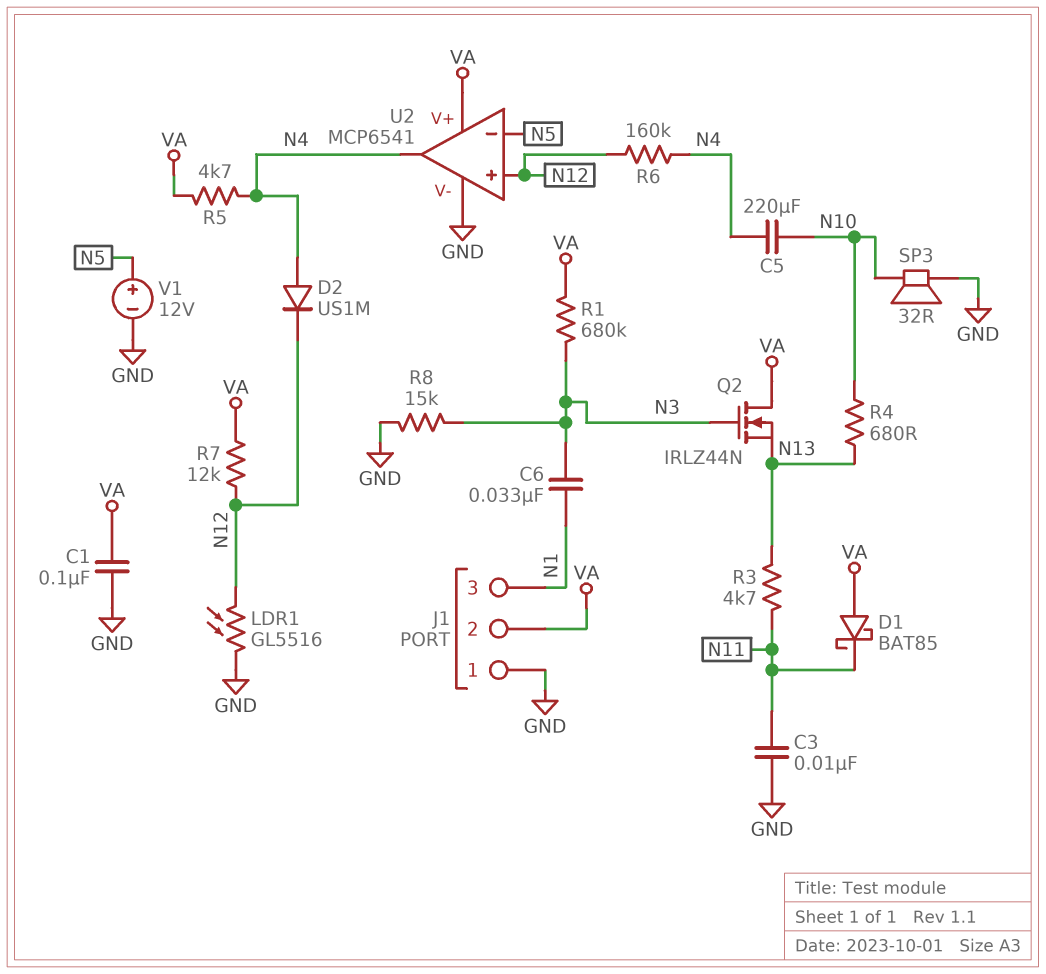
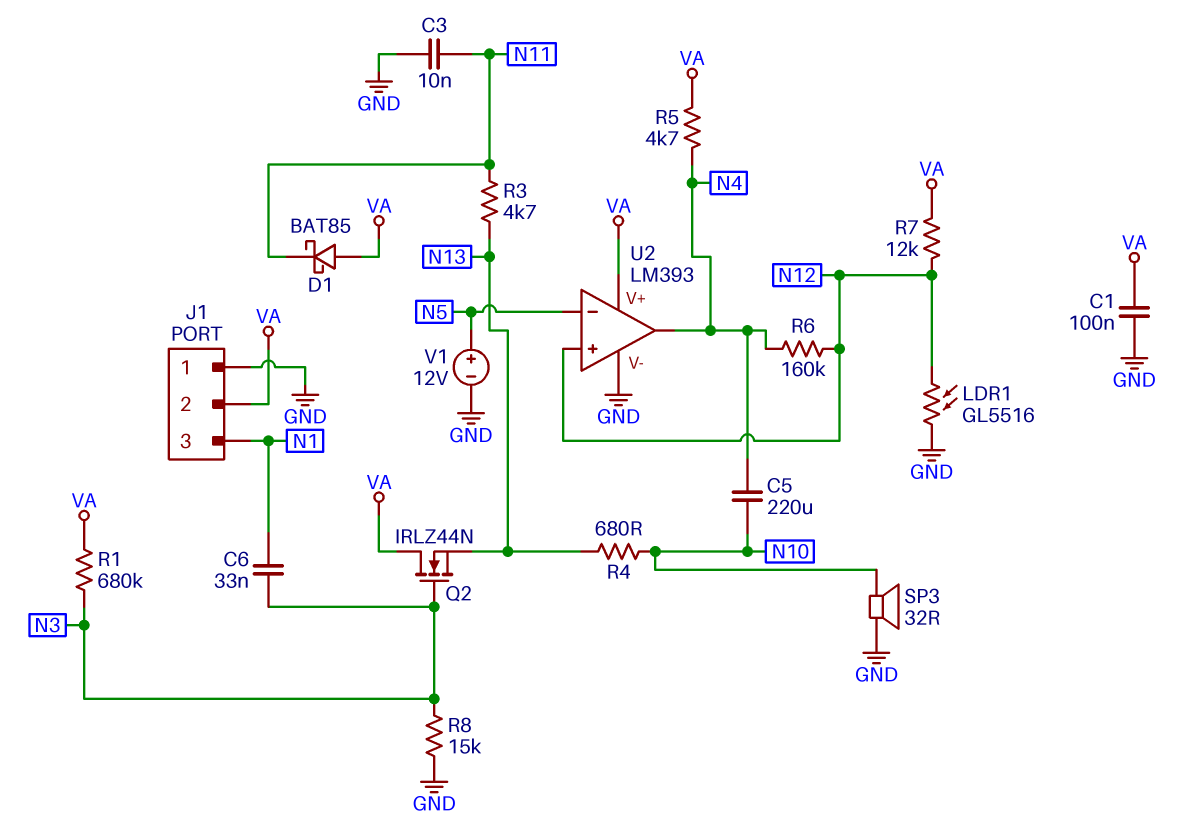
D2: diode US1M (A N4, K N12) -> none
U2: MCP6541 -> LM393

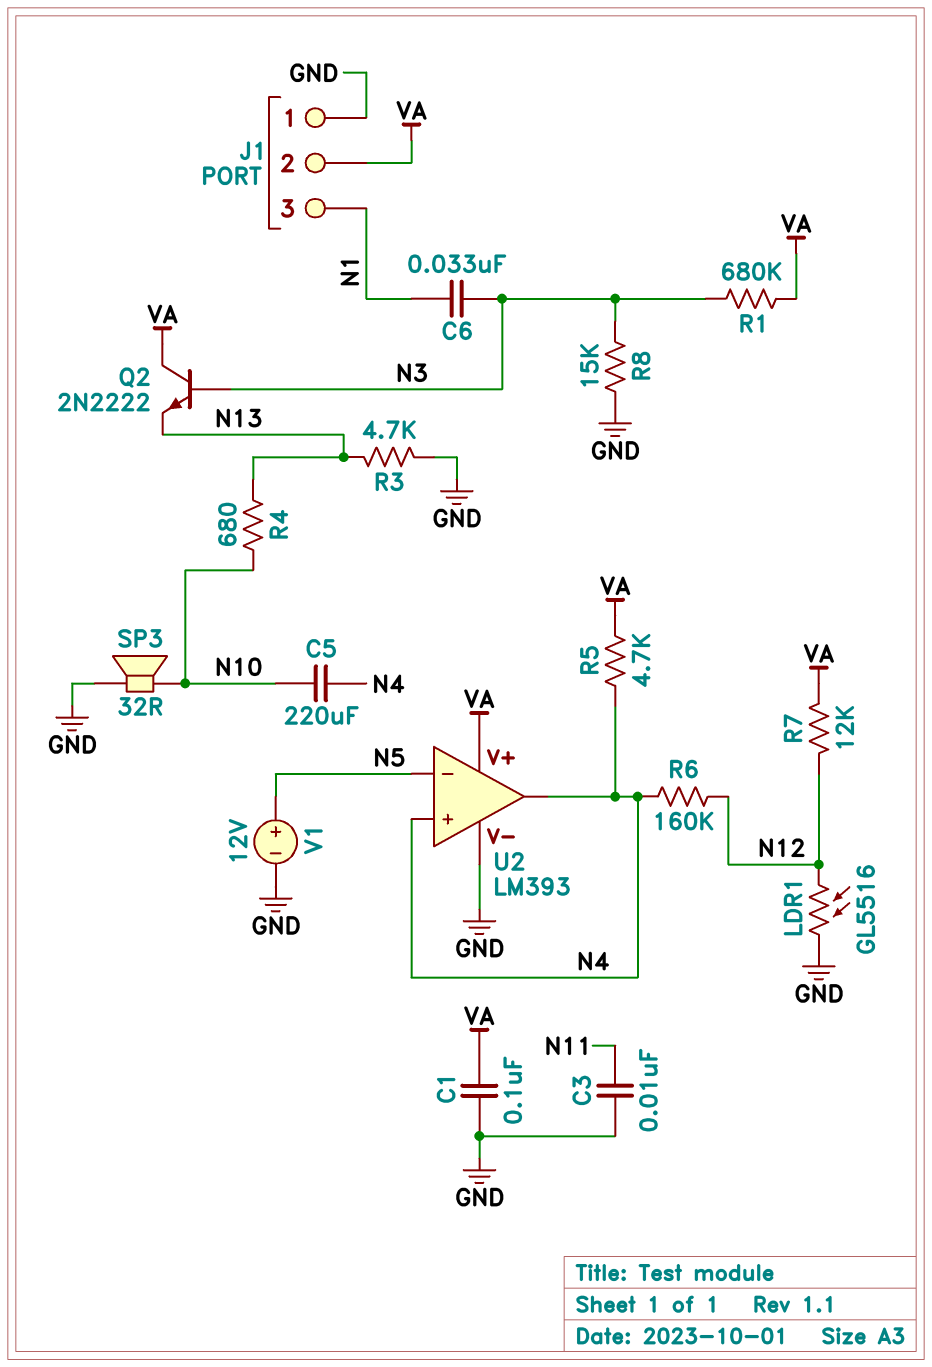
D1: schottky BAT85 (A VA, K N11) -> none
Q2: NMOS IRLZ44N (G N3, D VA, S N13) -> NPN 2N2222 (B N3, C VA, E N13)
R3: 4.7k (N11, N13) -> 4.7k (GND, N13)
U2 pin in+: N12 -> N4

